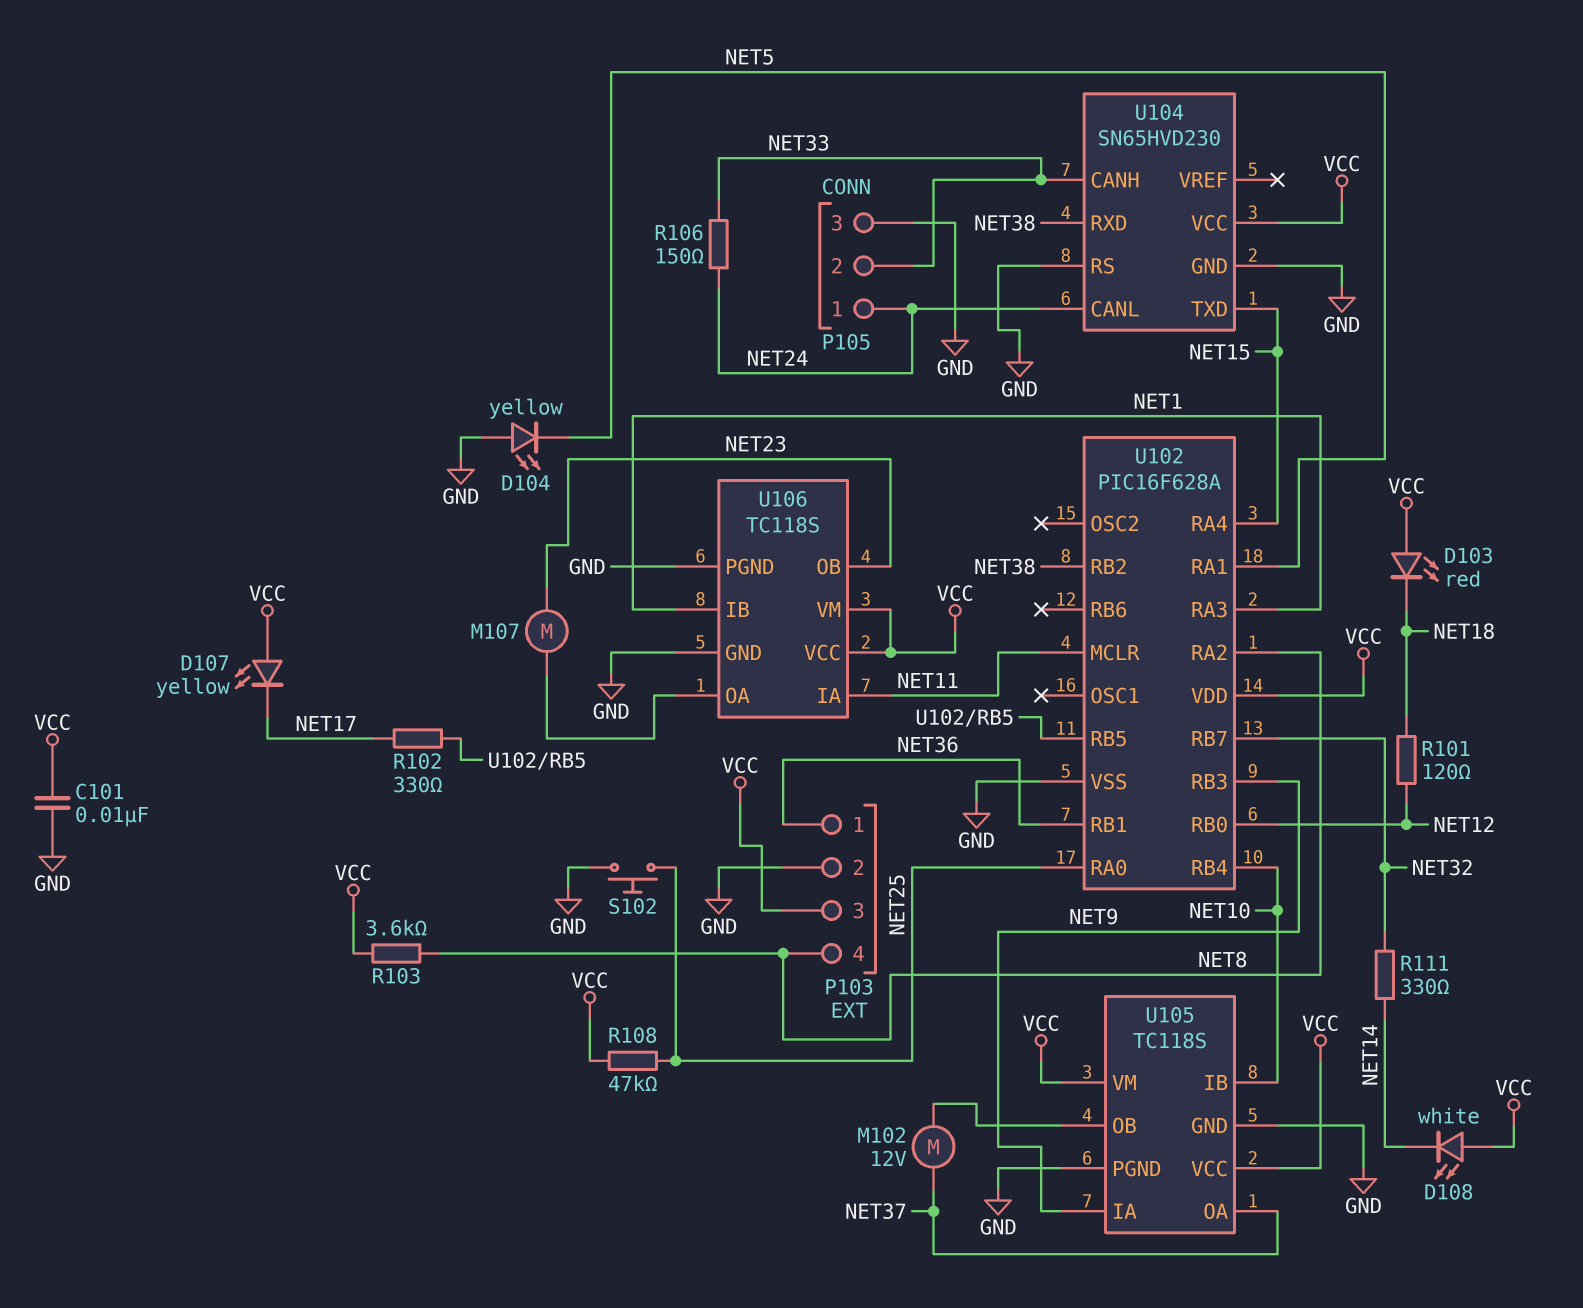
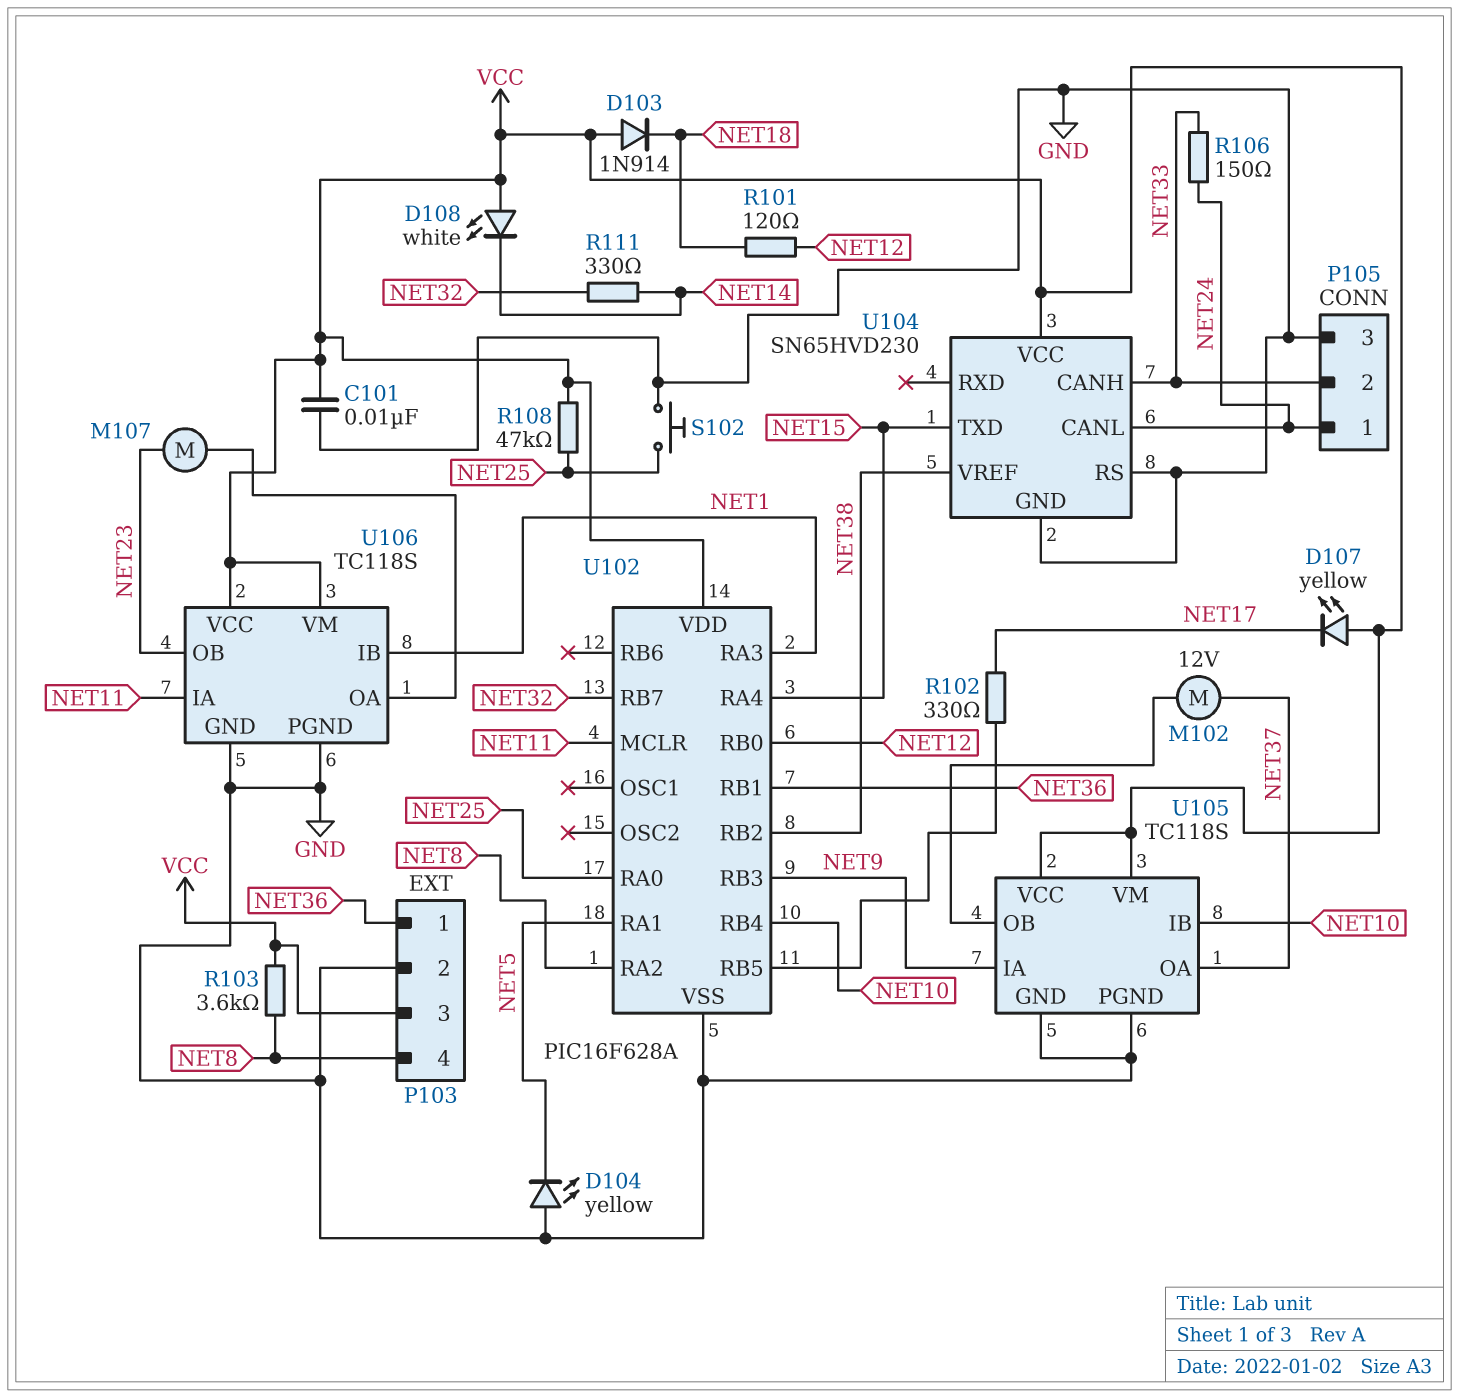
D103: LED red (A VCC, K NET18) -> diode 1N914 (A VCC, K NET18)
U104 pin RXD: NET38 -> none
U104 pin VREF: none -> NET38

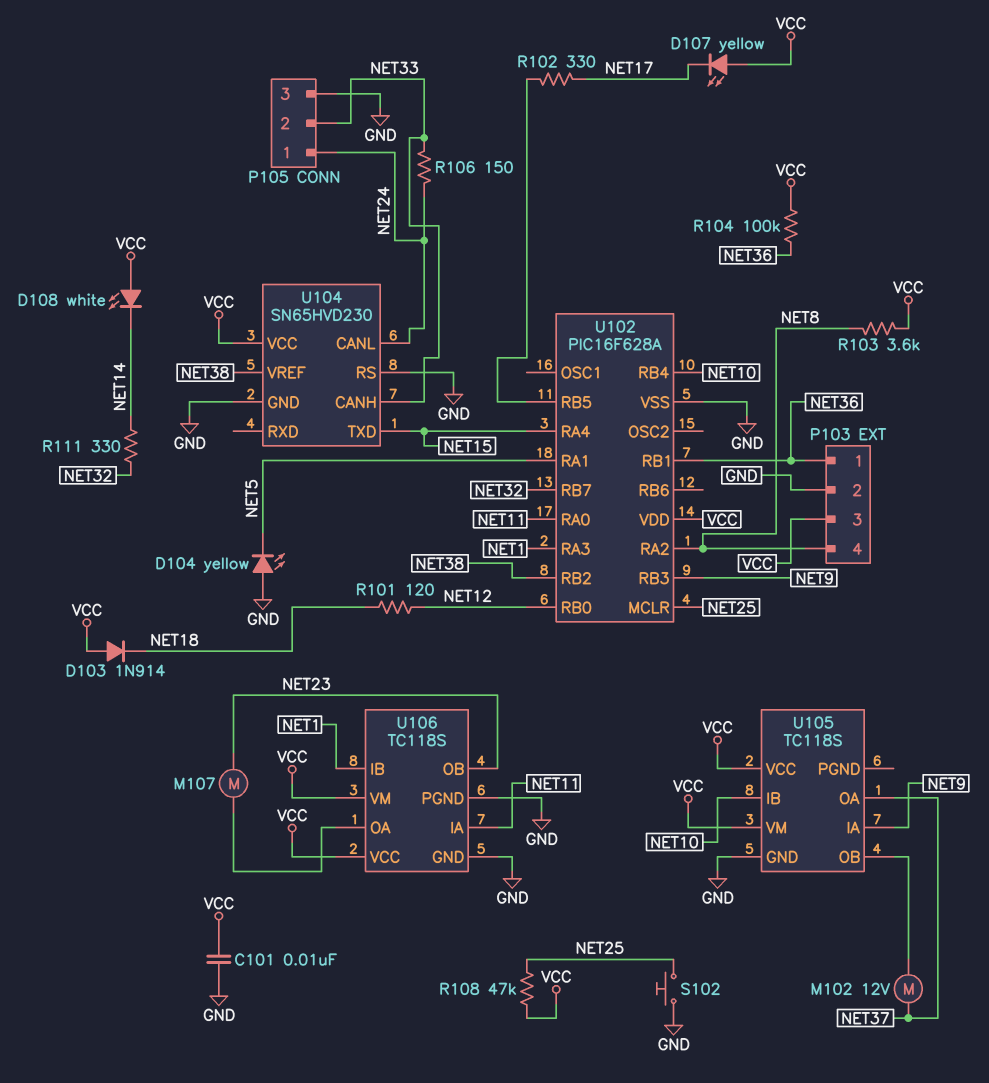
R104: none -> 100k (NET36, VCC)
U102 pin MCLR: NET11 -> NET25
U102 pin RA0: NET25 -> NET11
U105 pin PGND: GND -> none

